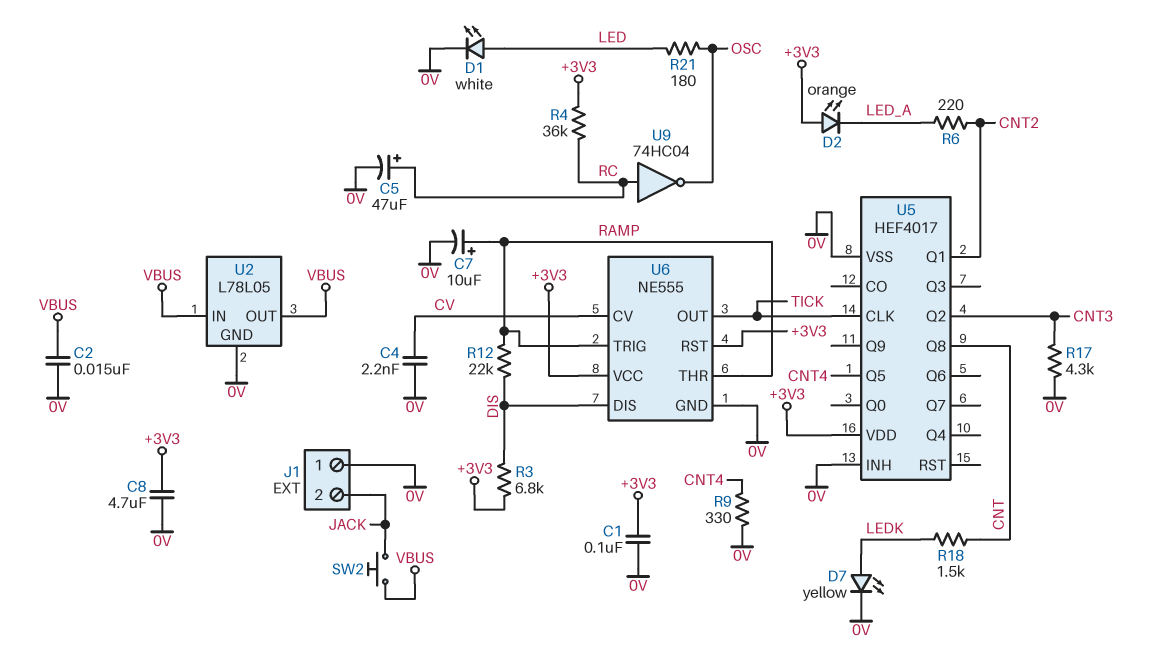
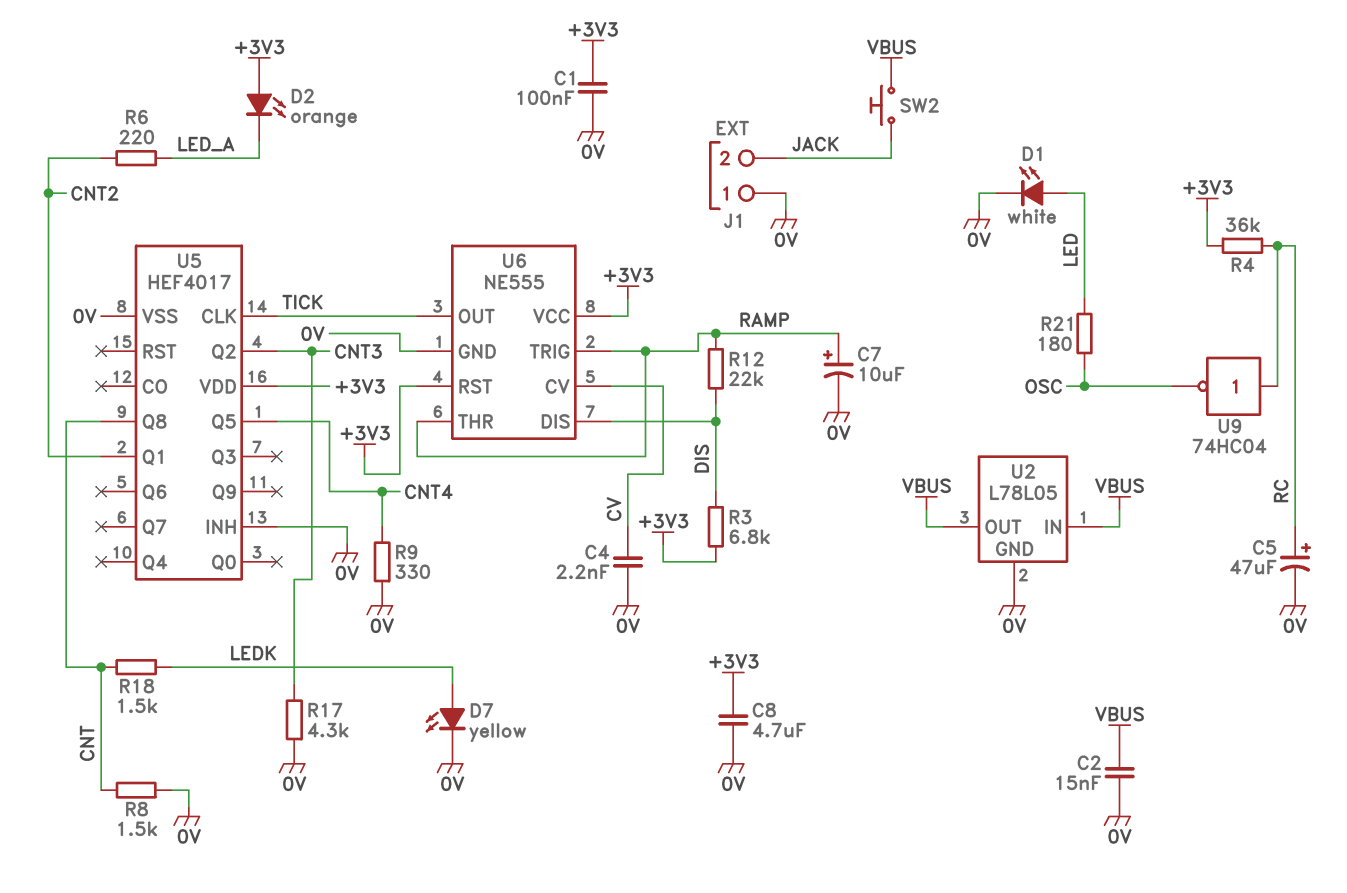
R8: none -> 1.5k (0V, CNT)

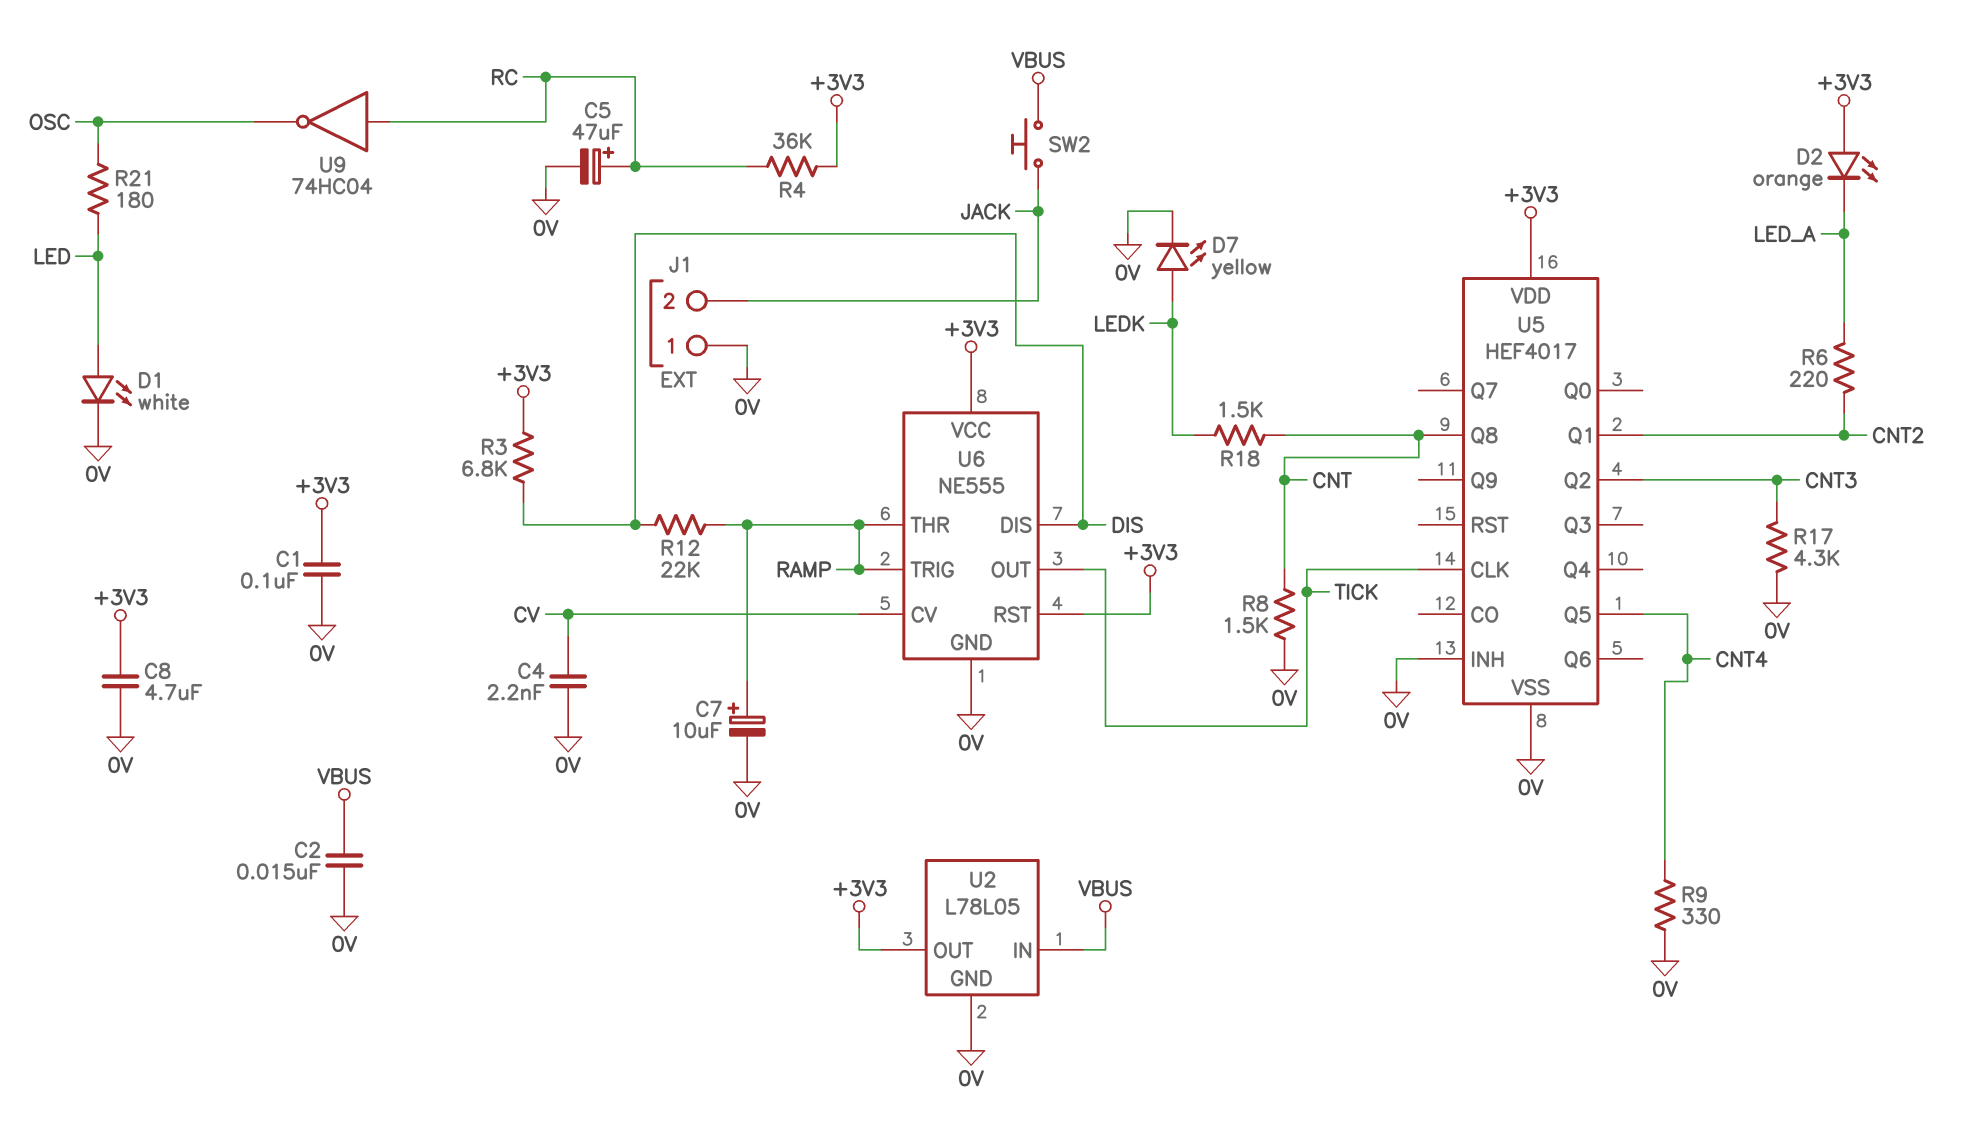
U2 pin OUT: VBUS -> +3V3

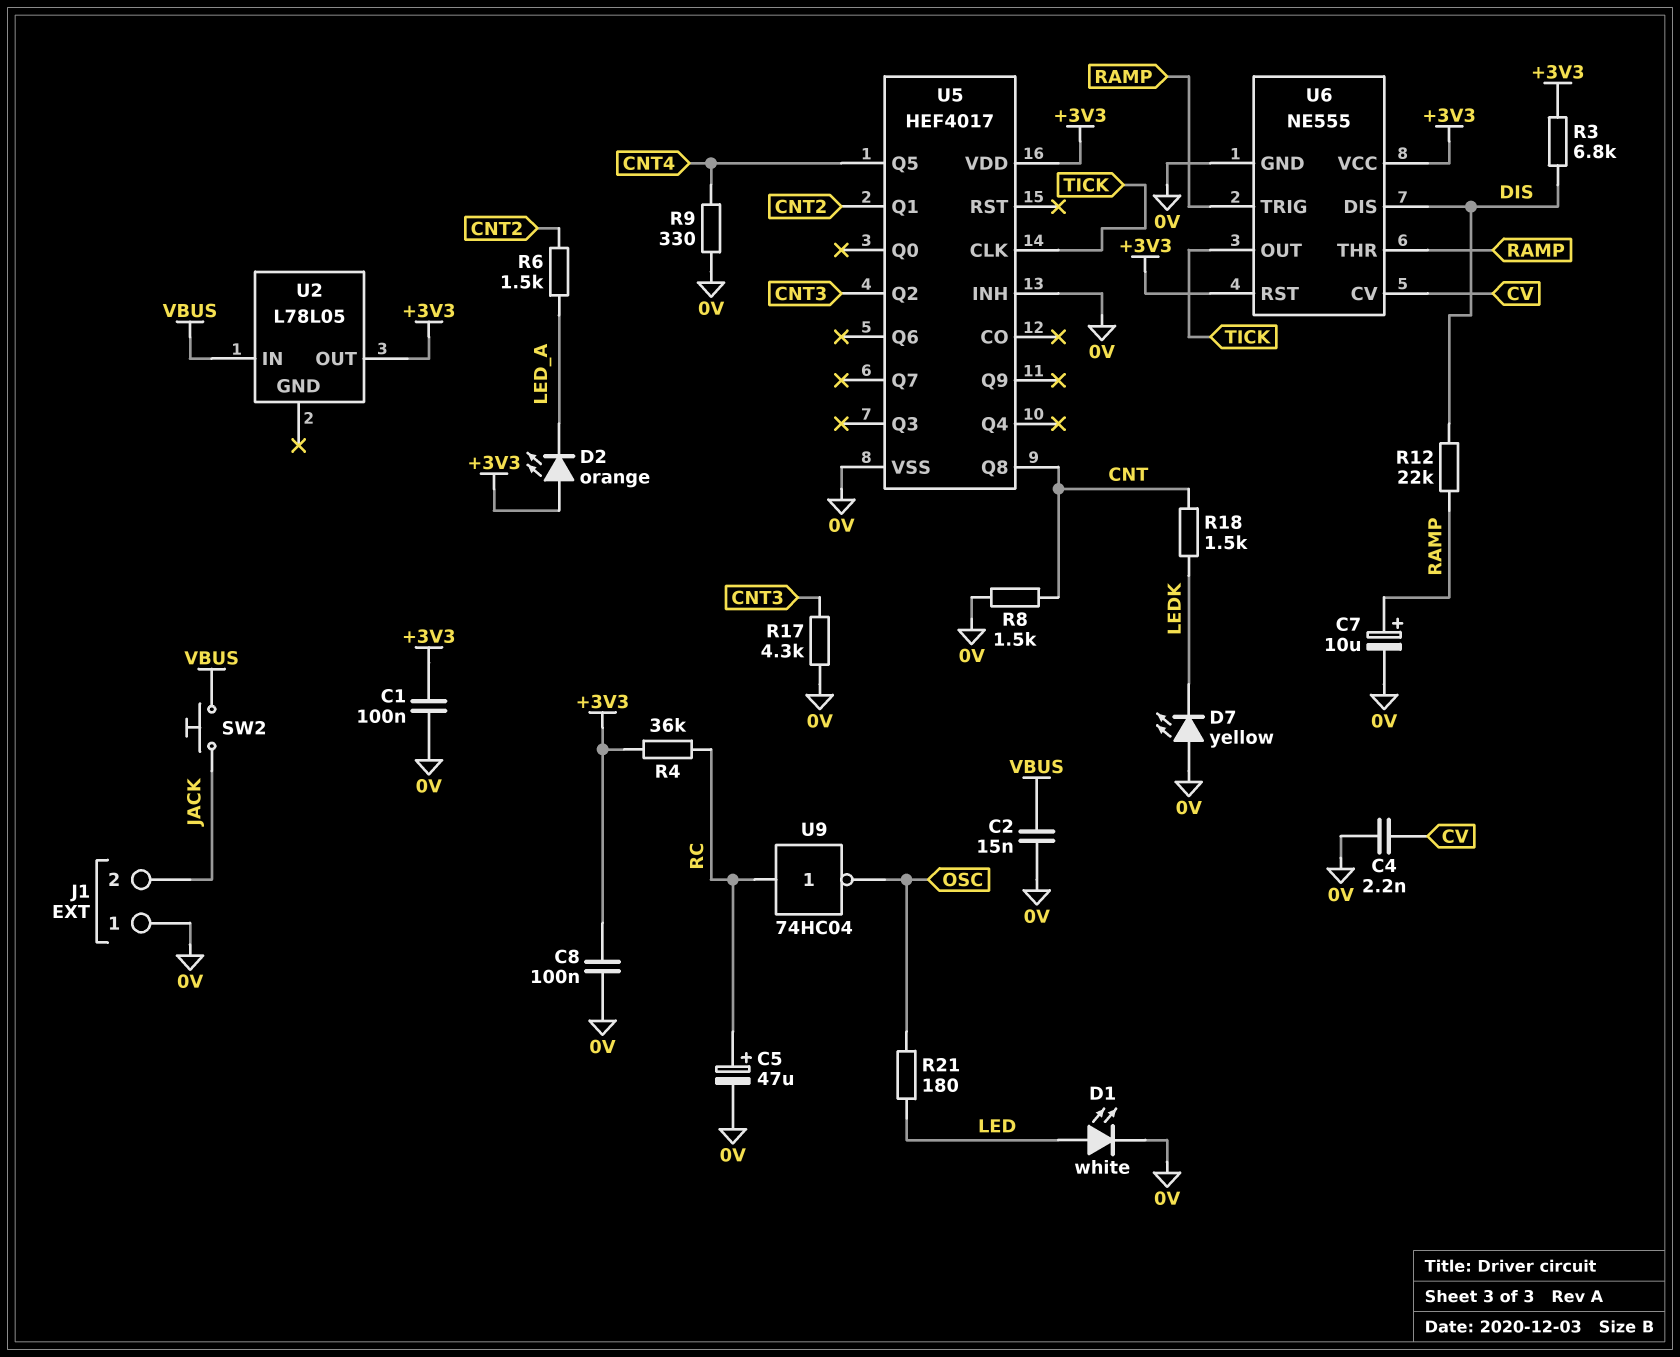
C8: 4.7uF (+3V3, 0V) -> 100nF (+3V3, 0V)
D7: LED yellow (A LEDK, K 0V) -> LED yellow (A 0V, K LEDK)
R6: 220 (CNT2, LED_A) -> 1.5k (CNT2, LED_A)
U2 pin GND: 0V -> none

